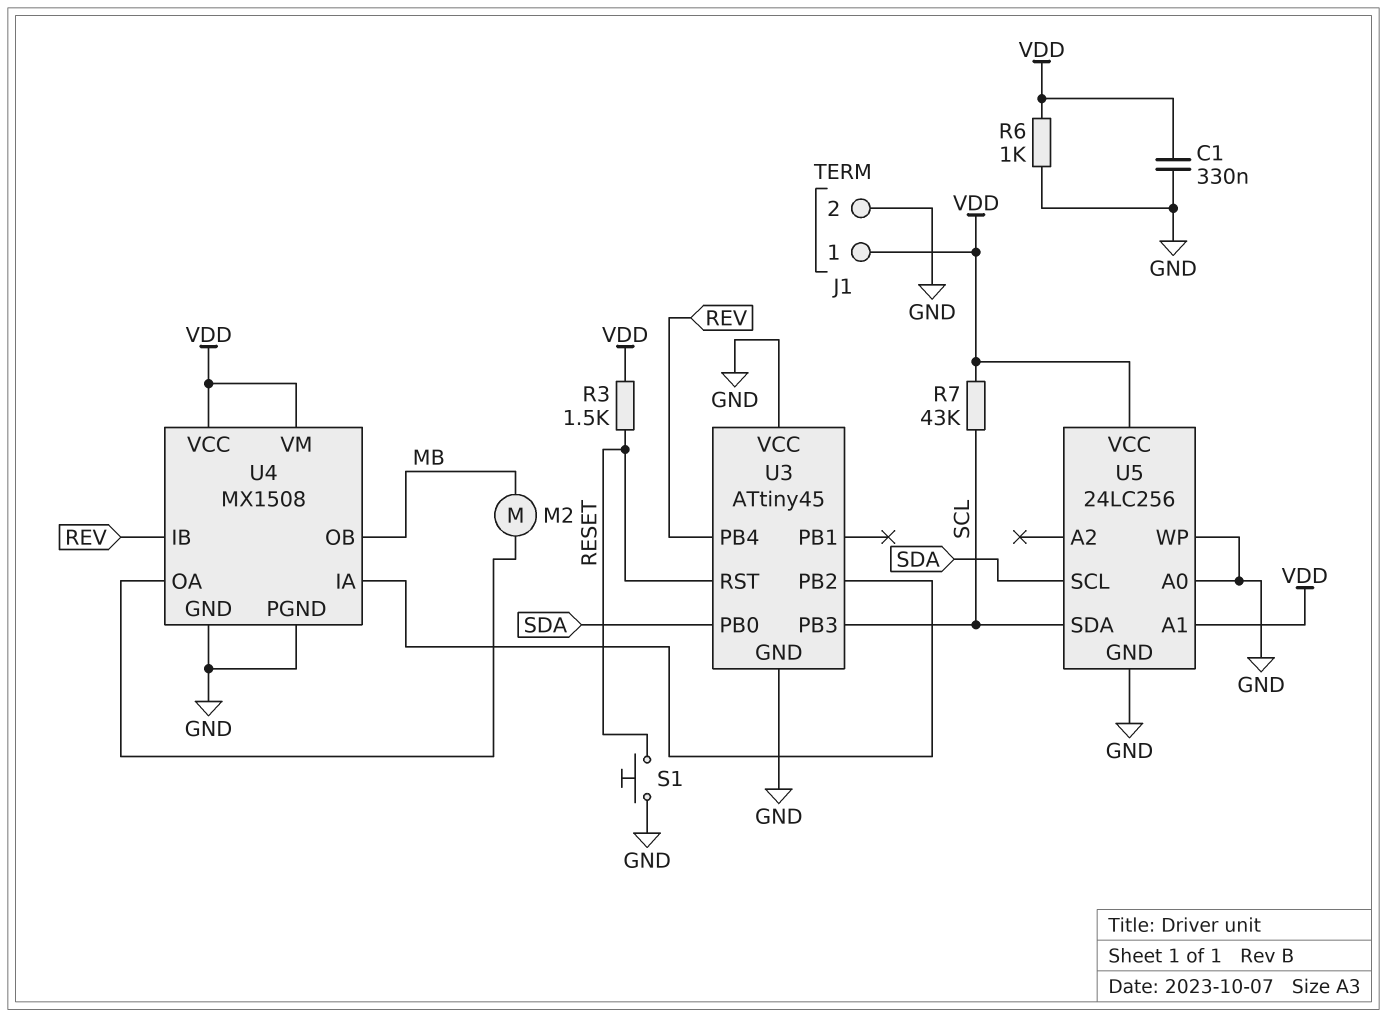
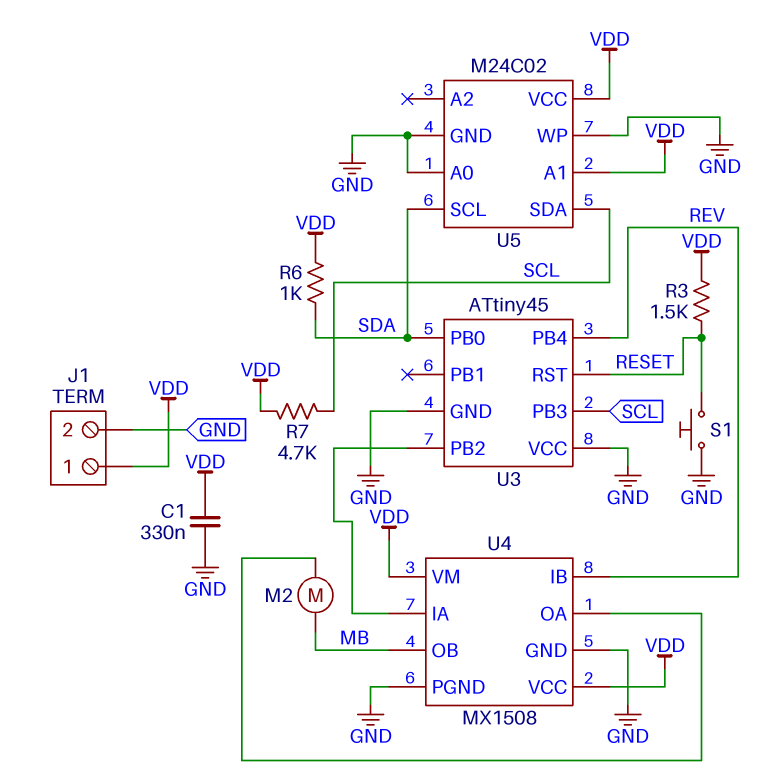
R6: 1k (GND, VDD) -> 1k (SDA, VDD)
R7: 43k (SCL, VDD) -> 4.7k (SCL, VDD)
U5: 24LC256 -> M24C02

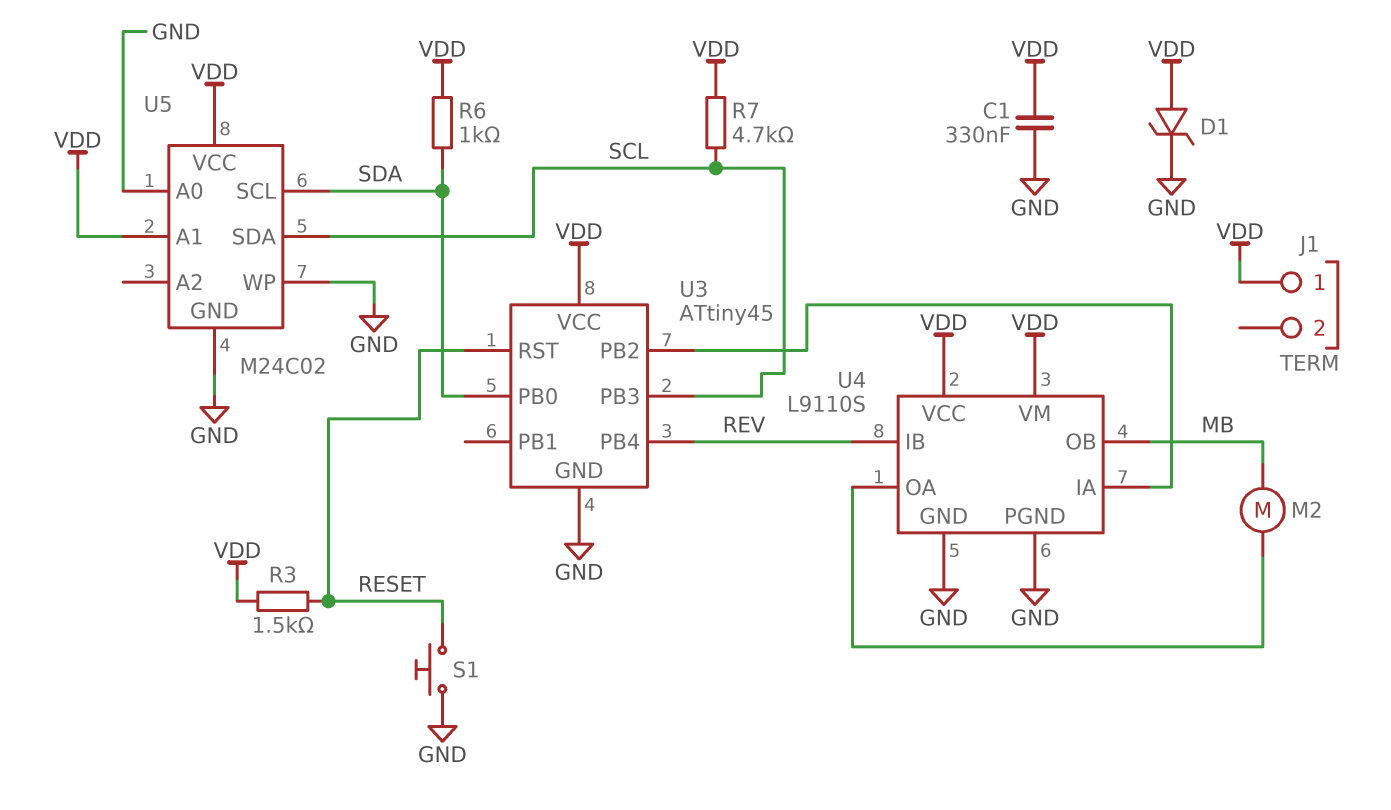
D1: none -> zener (A VDD, K GND)
J1 pin 2: GND -> none
U3 pin VCC: GND -> VDD
U4: MX1508 -> L9110S

